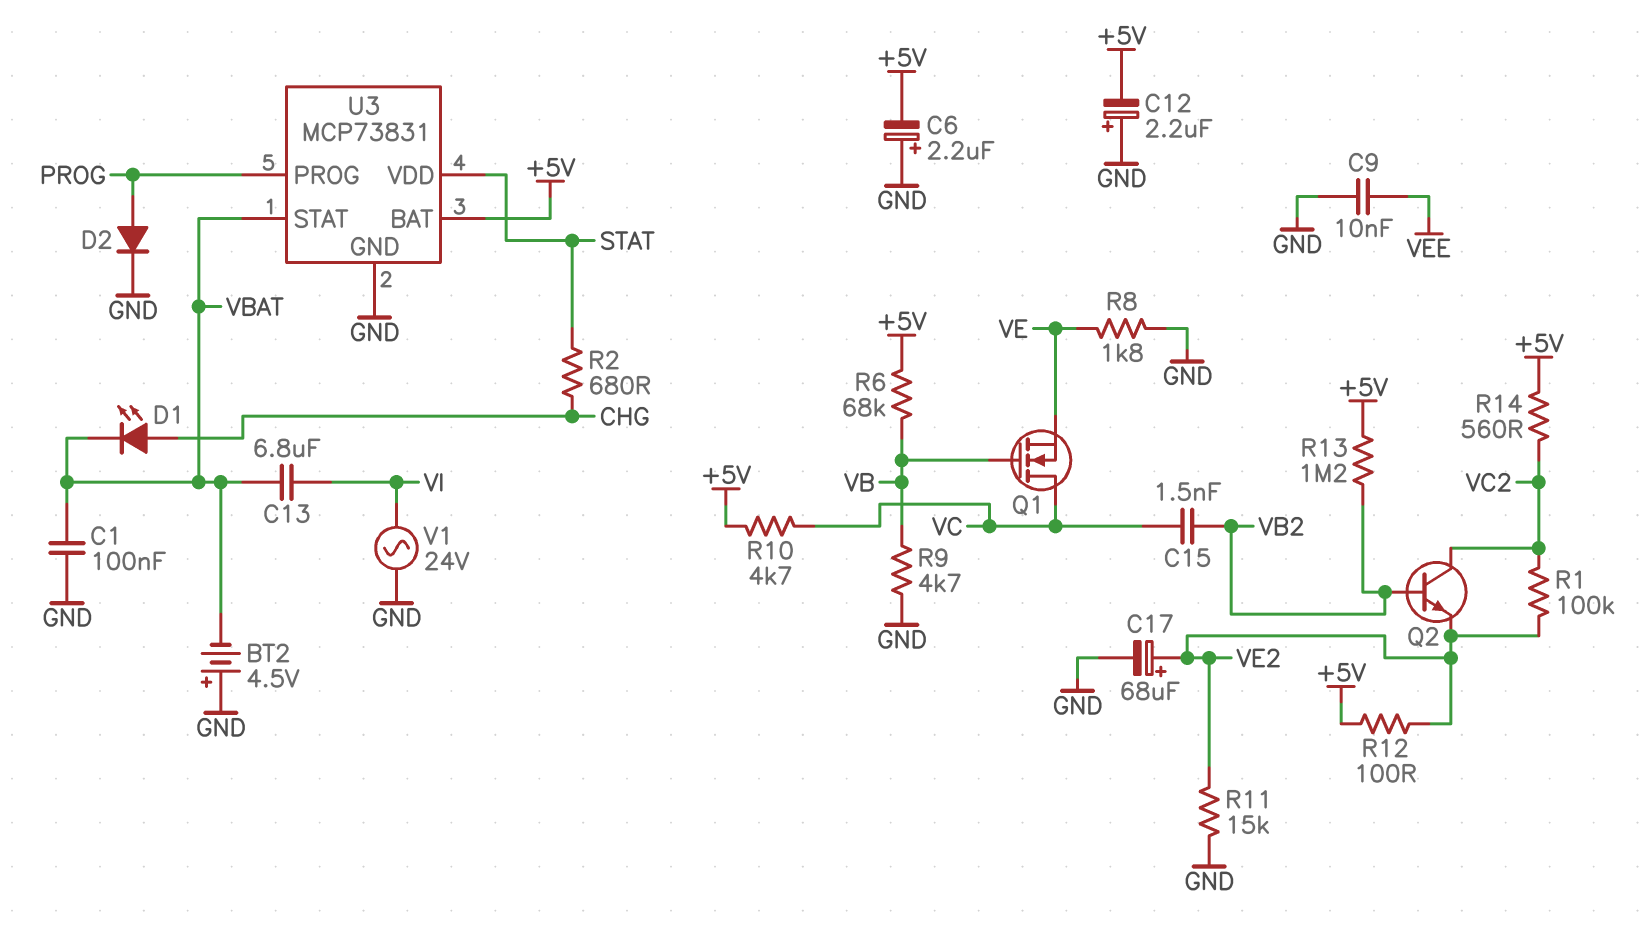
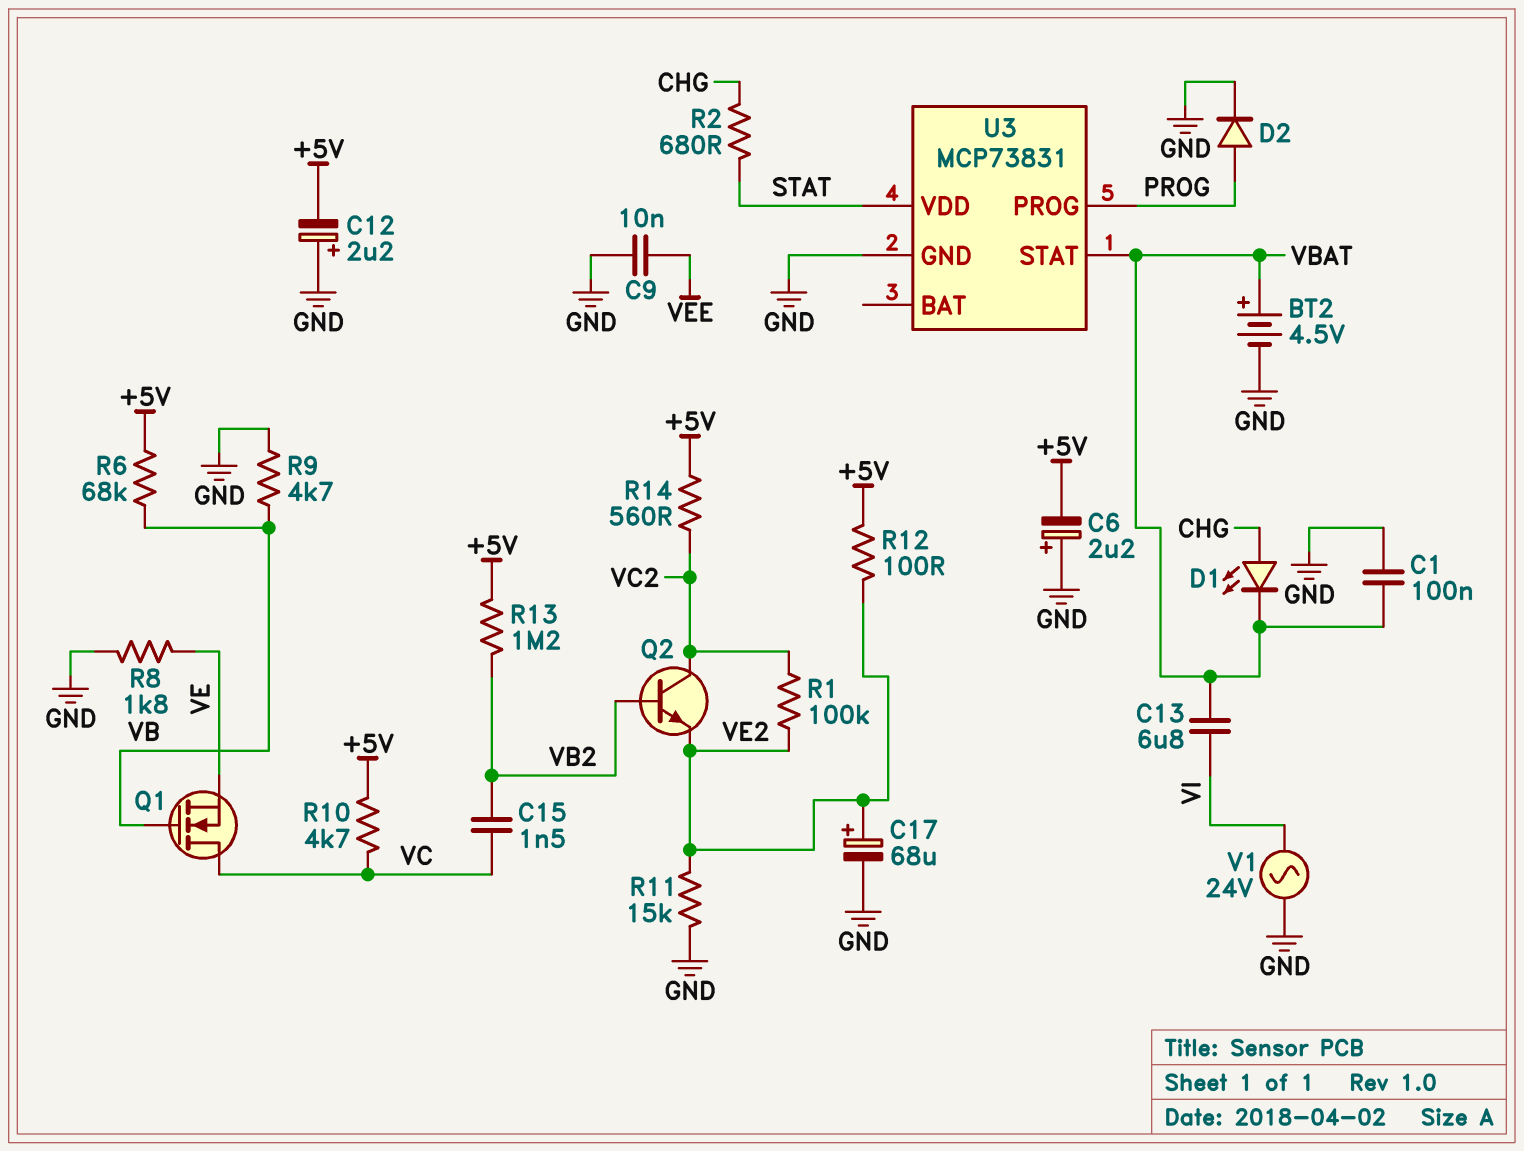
BT2: 4.5V (plus GND, minus VBAT) -> 4.5V (plus VBAT, minus GND)
U3 pin BAT: +5V -> none

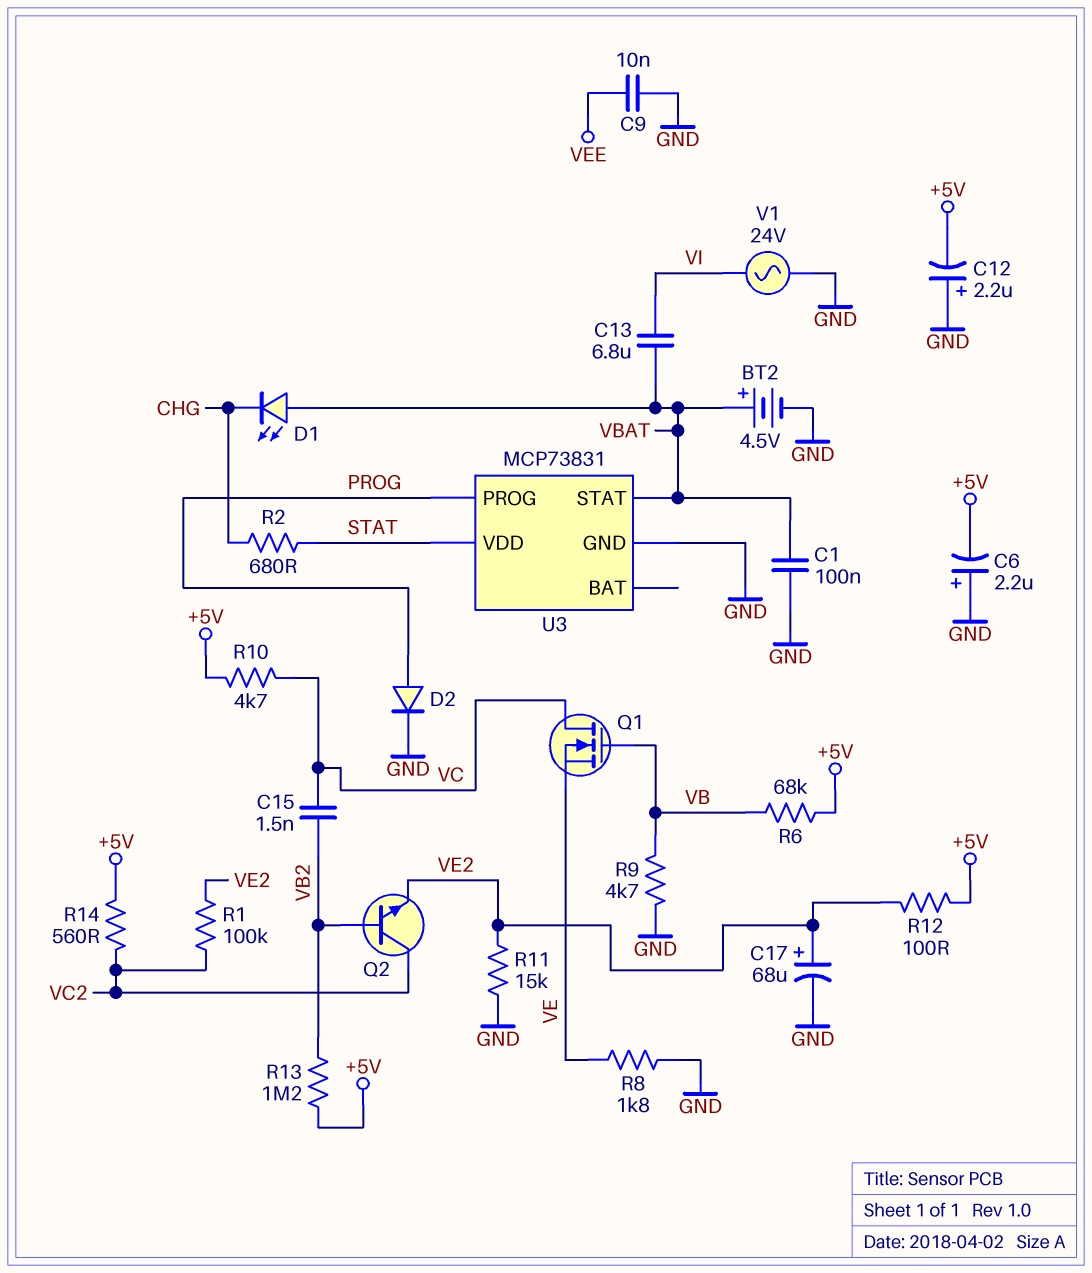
D1: LED (A CHG, K VBAT) -> LED (A VBAT, K CHG)

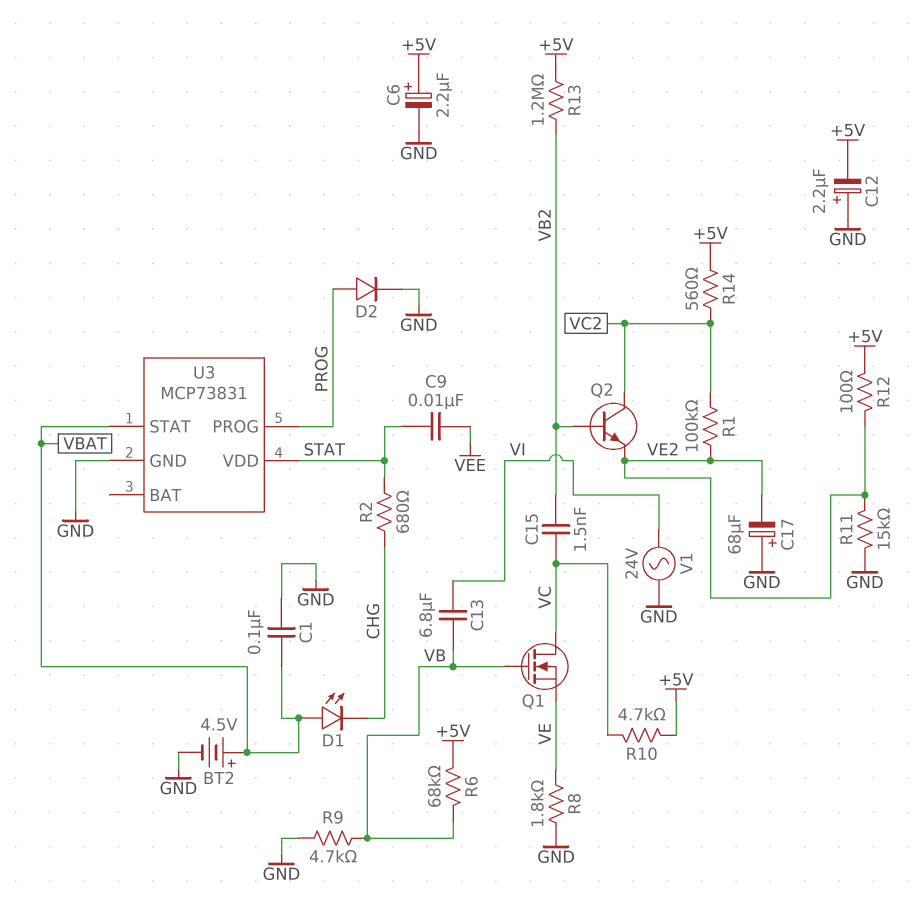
C6: 2.2uF (plus GND, minus +5V) -> 2.2uF (plus +5V, minus GND)
C9: 10nF (GND, VEE) -> 10nF (STAT, VEE)
C13: 6.8uF (VBAT, VI) -> 6.8uF (VB, VI)
C17: 68uF (plus VE2, minus GND) -> 68uF (plus GND, minus VE2)

